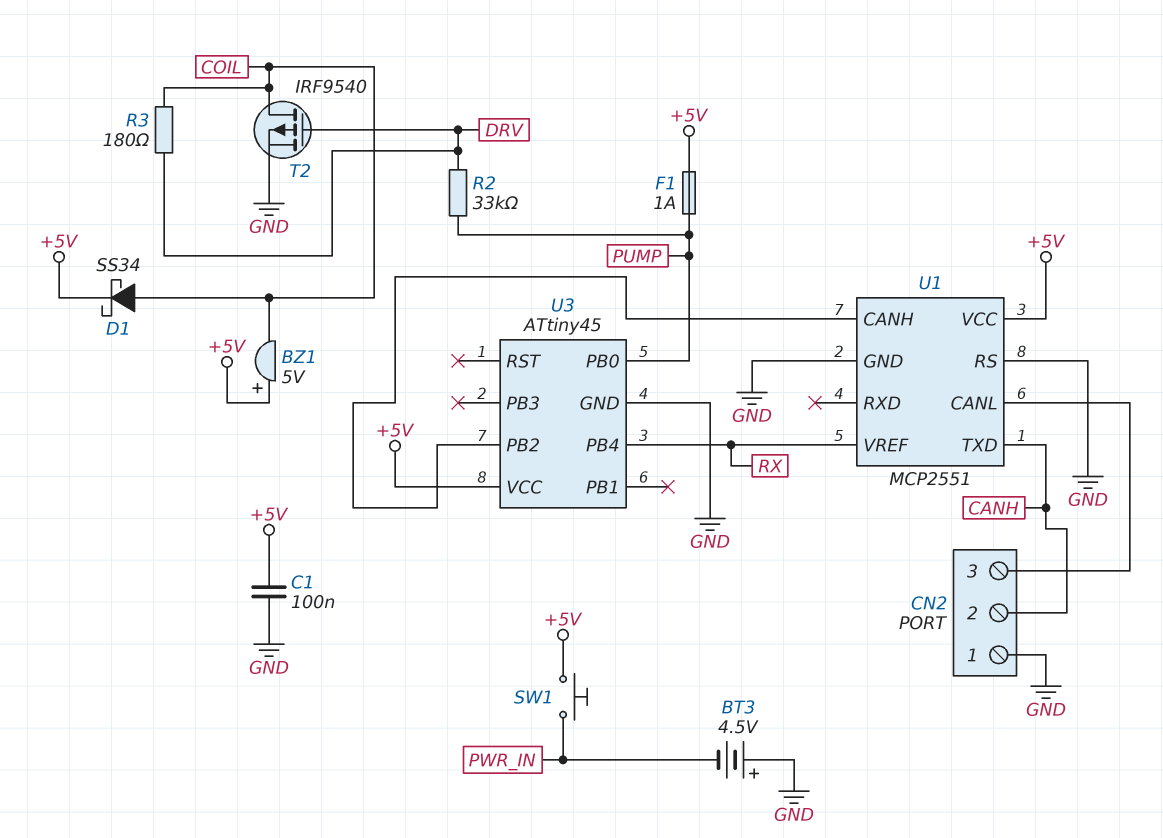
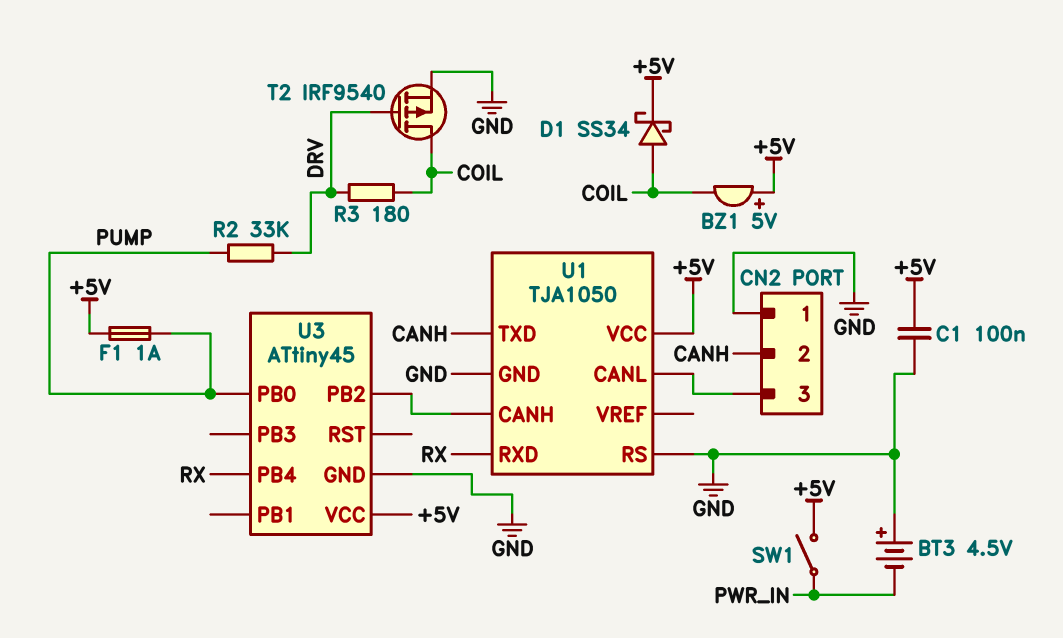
SW1: button (+5V, PWR_IN) -> switch (+5V, PWR_IN)
U1: MCP2551 -> TJA1050
U1 pin RXD: none -> RX
U1 pin VREF: RX -> none

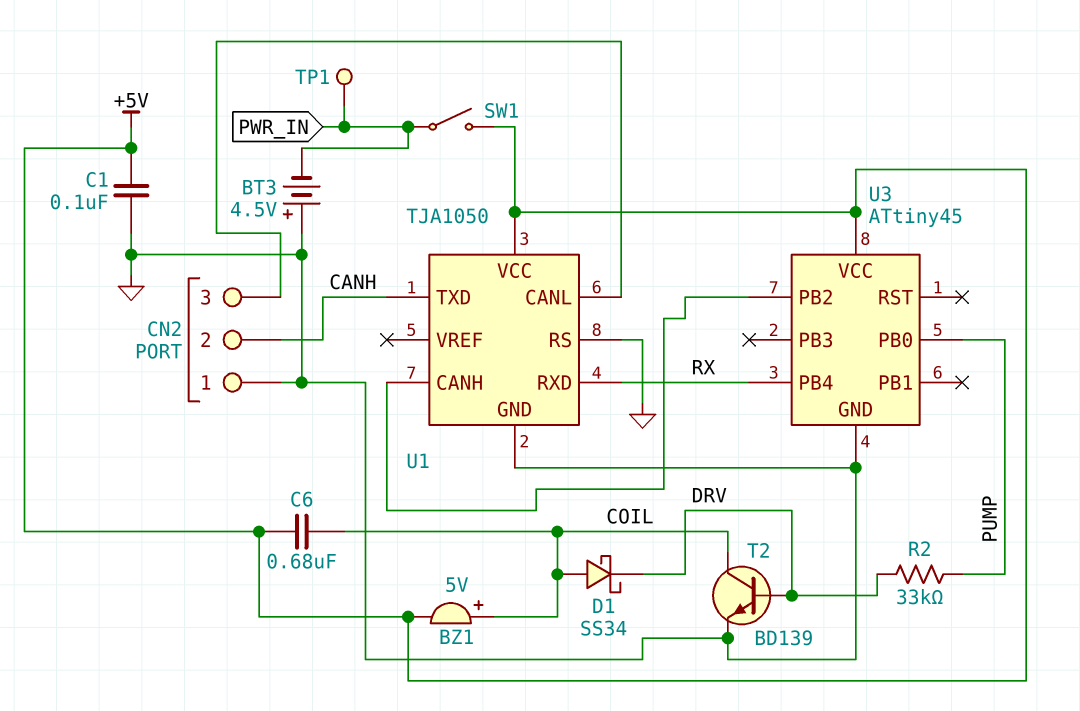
BZ1: buzzer 5V (plus +5V, minus COIL) -> buzzer 5V (plus COIL, minus +5V)
C6: none -> 680nF (+5V, COIL)
D1: schottky SS34 (A COIL, K +5V) -> schottky SS34 (A COIL, K DRV)
F1: 1A (+5V, PUMP) -> none
R3: 180 (COIL, DRV) -> none
T2: PMOS IRF9540 (G DRV, D COIL, S GND) -> NPN BD139 (B DRV, C COIL, E GND)
TP1: none -> test point (PWR_IN)

